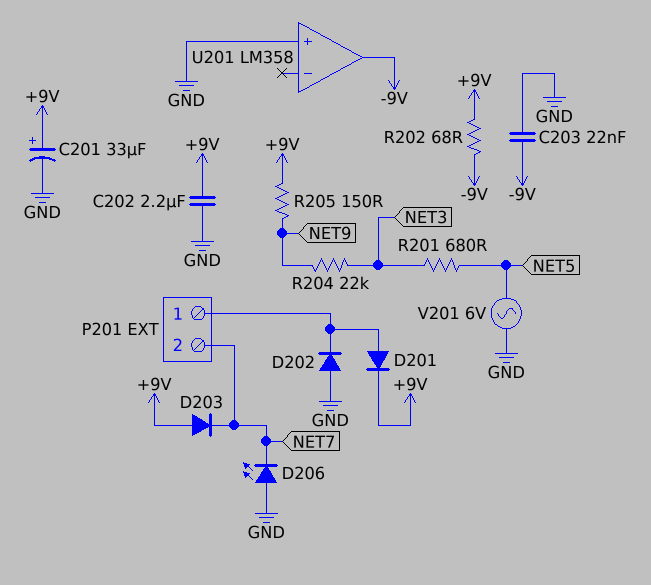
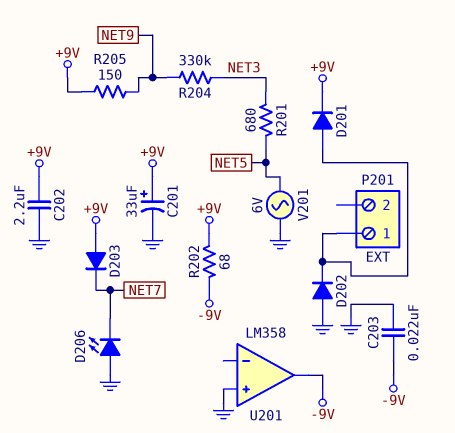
P201 pin 2: NET7 -> none
R204: 22k (NET3, NET9) -> 330k (NET3, NET9)

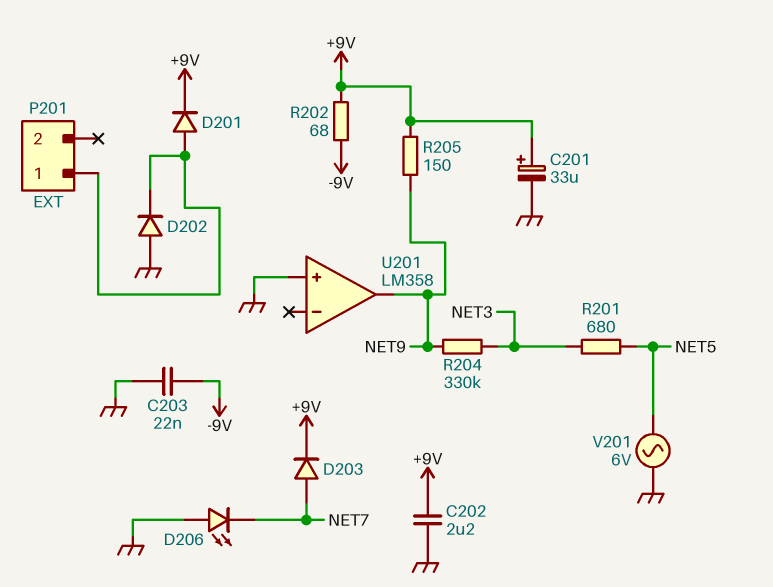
D203: diode (A +9V, K NET7) -> diode (A NET7, K +9V)
U201 pin out: -9V -> NET9

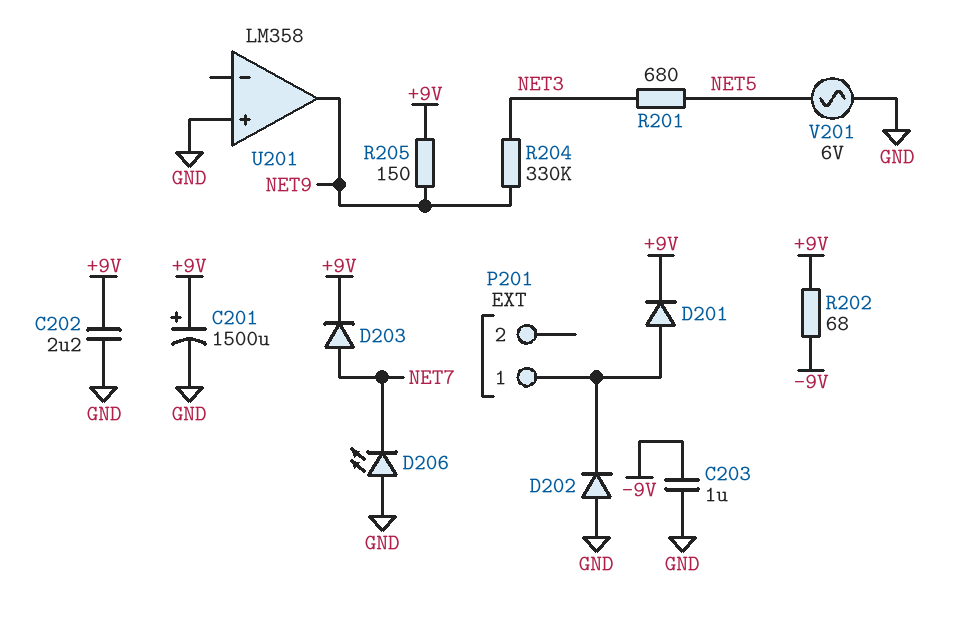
C201: 33uF (plus +9V, minus GND) -> 1500uF (plus +9V, minus GND)
C203: 22nF (-9V, GND) -> 1uF (-9V, GND)

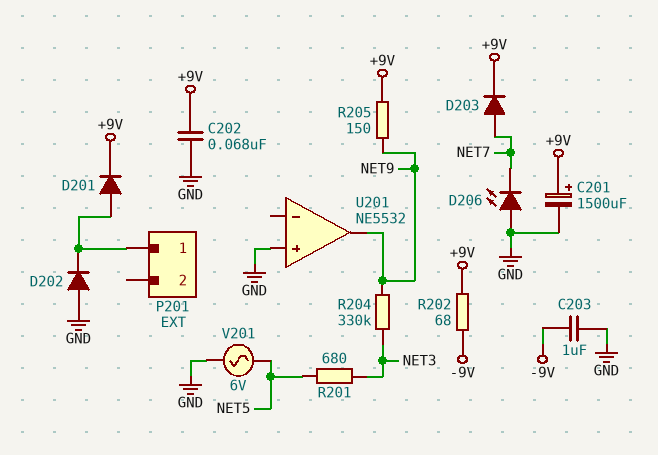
C202: 2.2uF (+9V, GND) -> 68nF (+9V, GND)
U201: LM358 -> NE5532

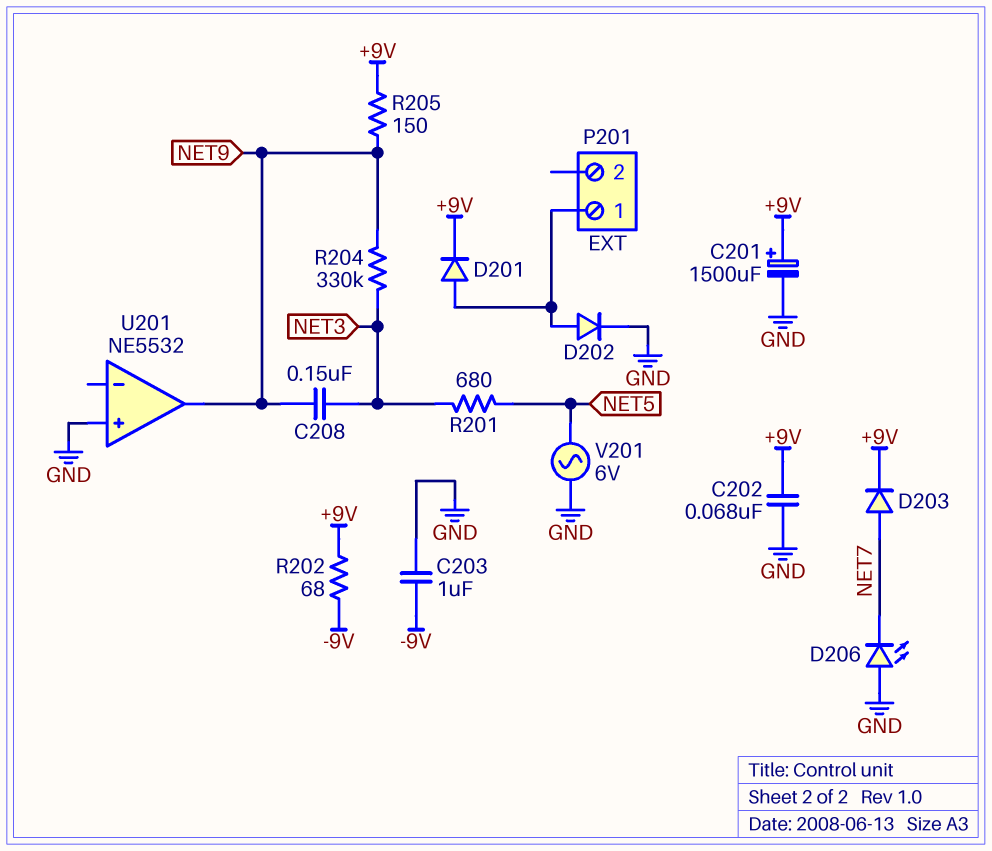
C208: none -> 150nF (NET3, NET9)
D202: diode (A GND, K P201/1) -> diode (A P201/1, K GND)

